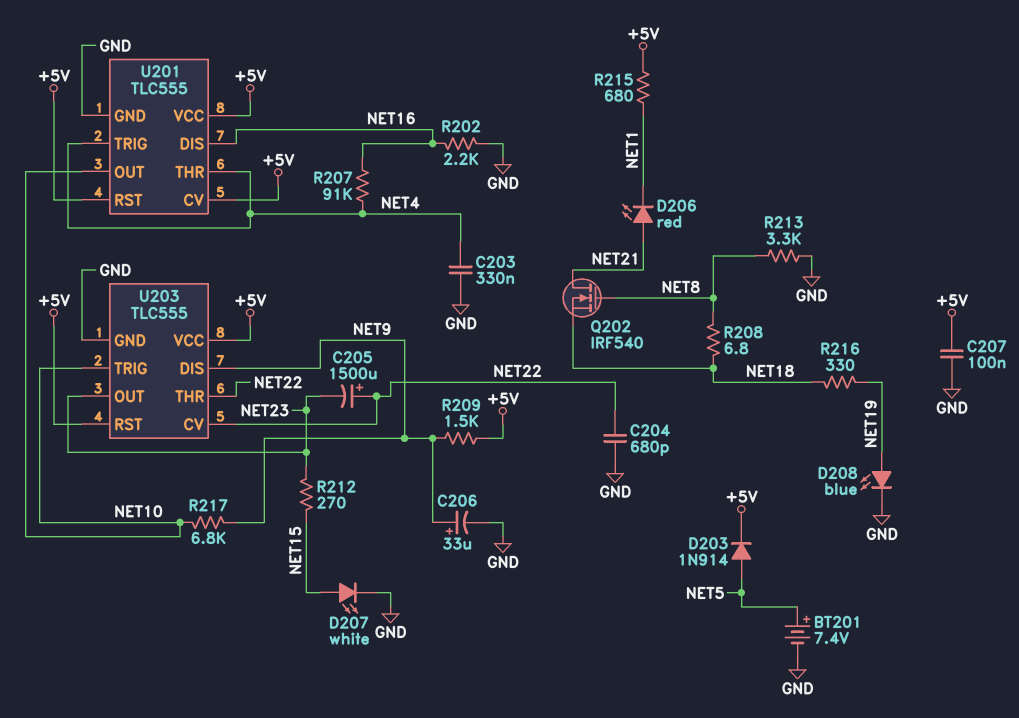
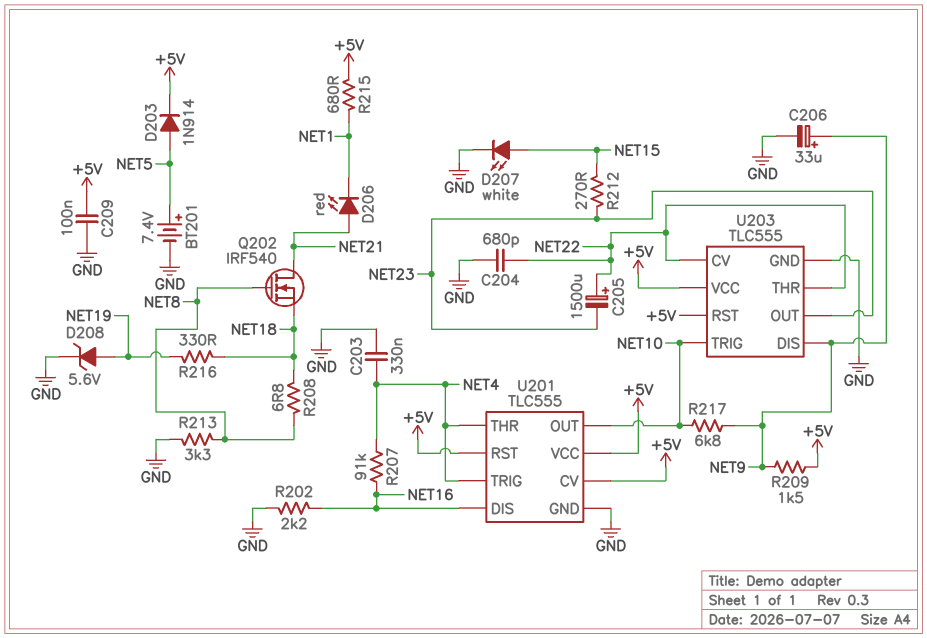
C207: 100nF (+5V, GND) -> none
C209: none -> 100nF (+5V, GND)
D208: LED blue (A NET19, K GND) -> zener 5.6V (A NET19, K GND)

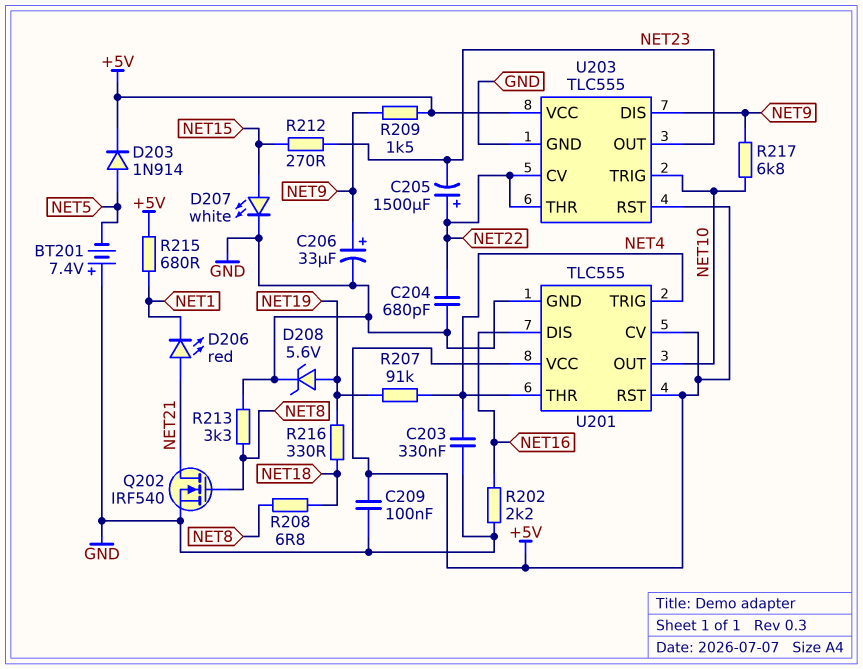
BT201: 7.4V (plus NET5, minus GND) -> 7.4V (plus GND, minus NET5)
Q202: NMOS IRF540 (G NET8, D NET21, S NET18) -> NMOS IRF540 (G NET8, D NET21, S GND)
R207: 91k (NET4, NET16) -> 91k (NET4, NET19)

